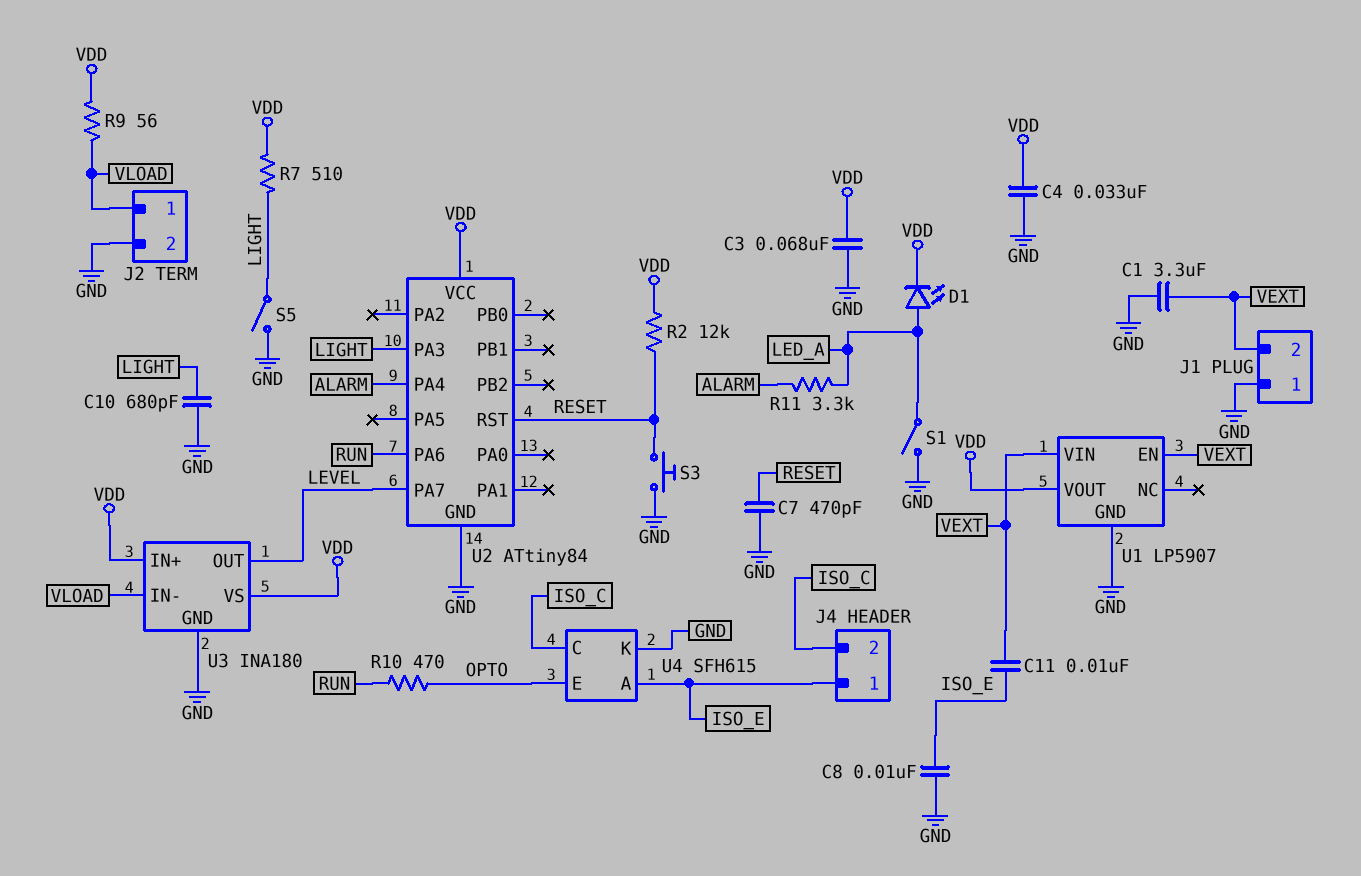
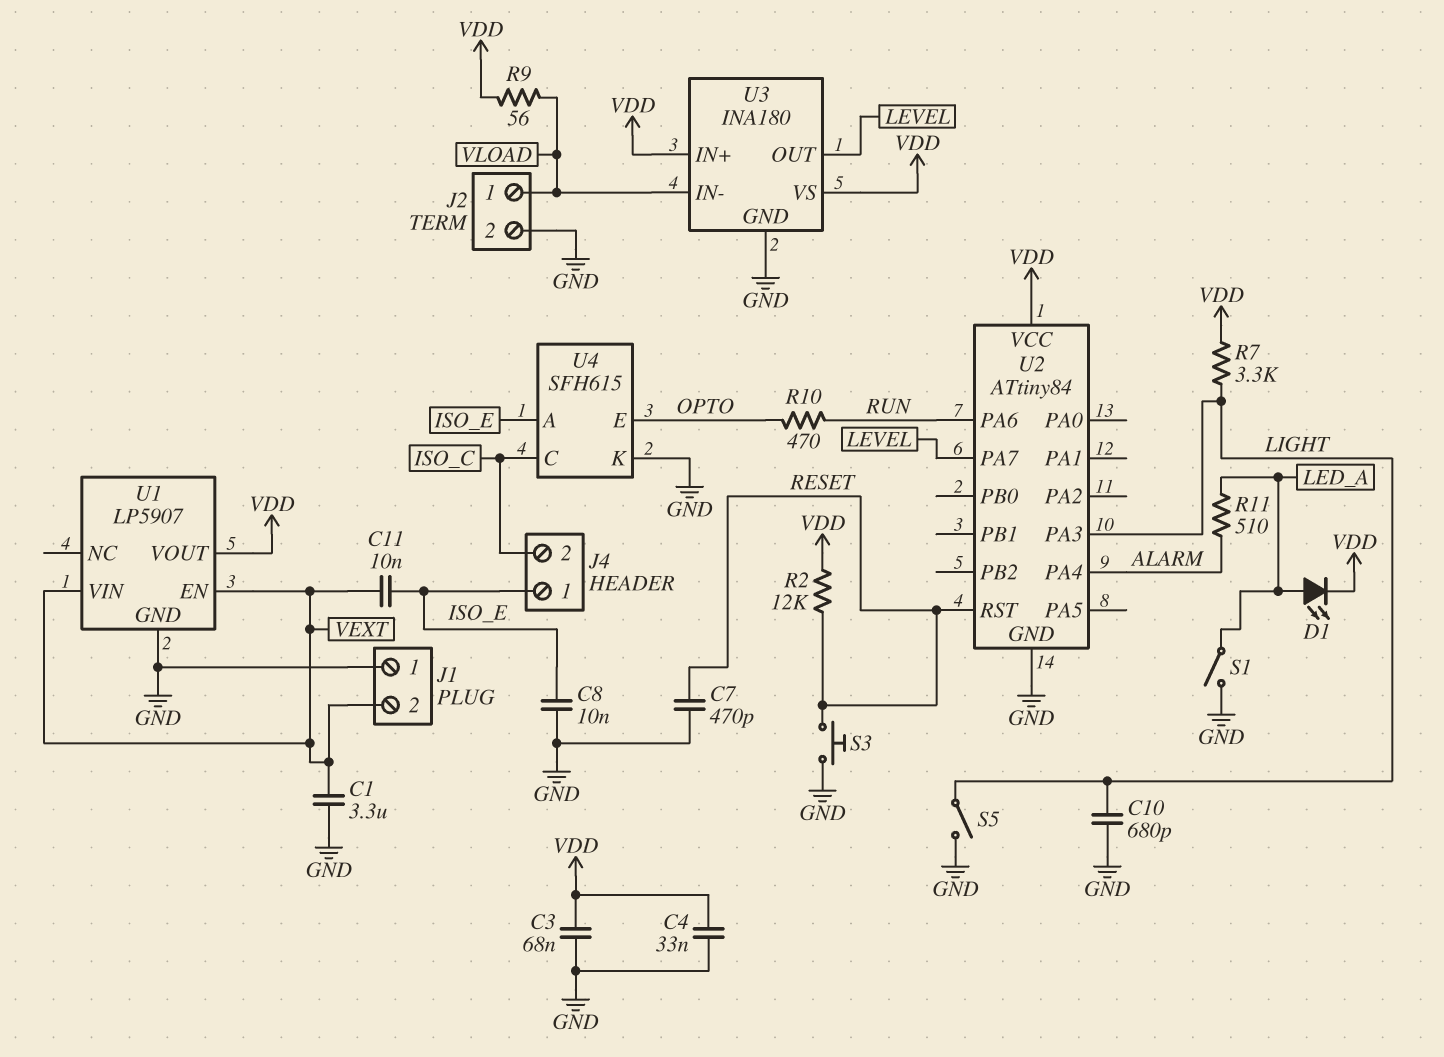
R7: 510 (LIGHT, VDD) -> 3.3k (LIGHT, VDD)
R11: 3.3k (ALARM, LED_A) -> 510 (ALARM, LED_A)

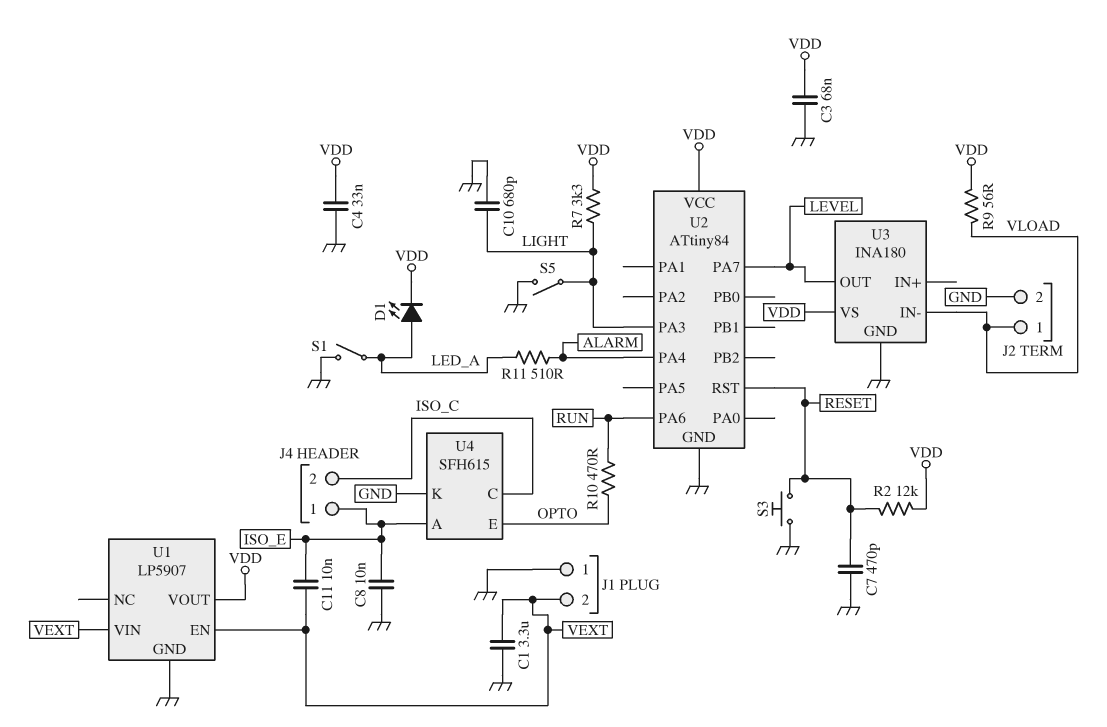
U3 pin IN+: VDD -> none

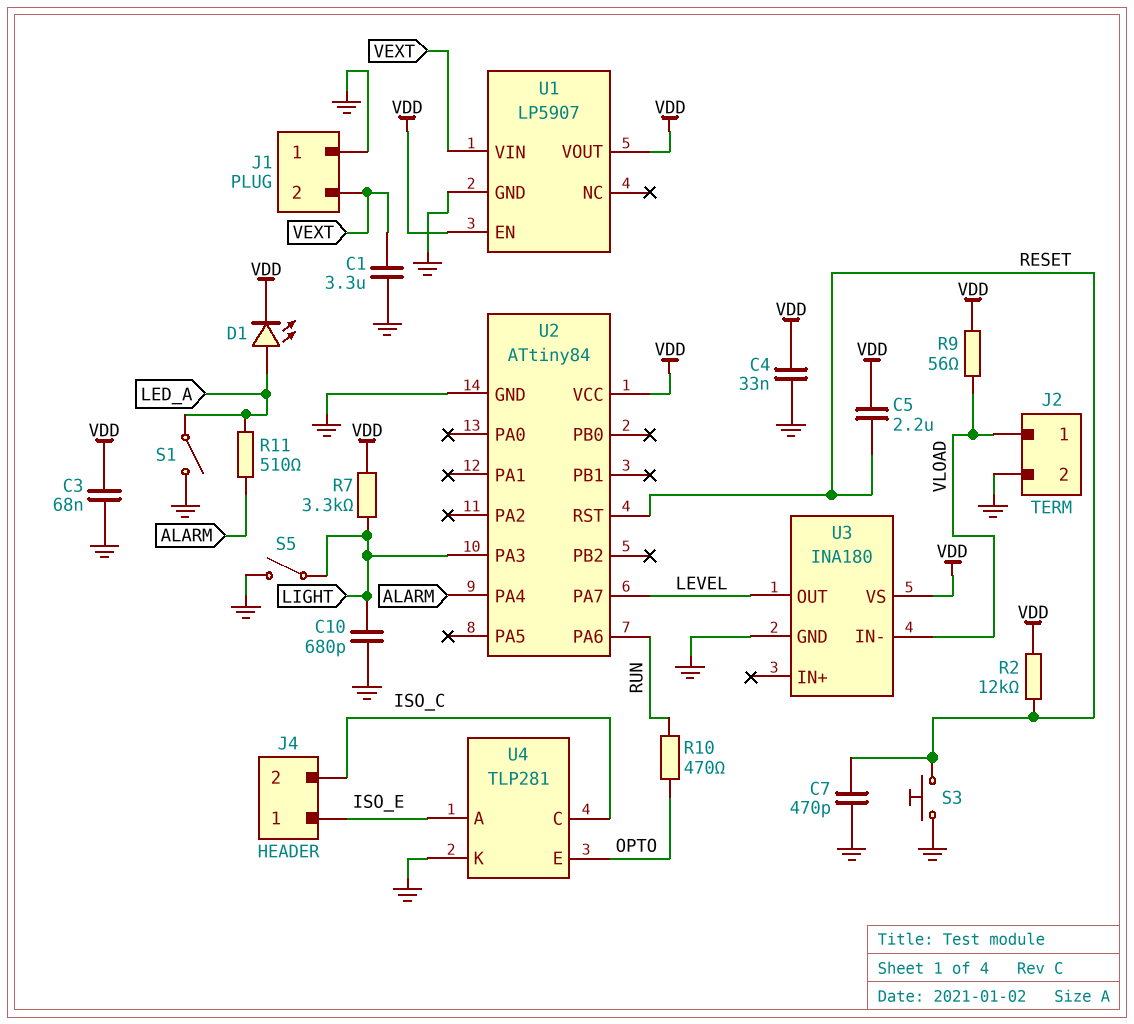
C5: none -> 2.2uF (RESET, VDD)
C8: 10nF (GND, ISO_E) -> none
C11: 10nF (ISO_E, VEXT) -> none
U1 pin EN: VEXT -> VDD
U4: SFH615 -> TLP281

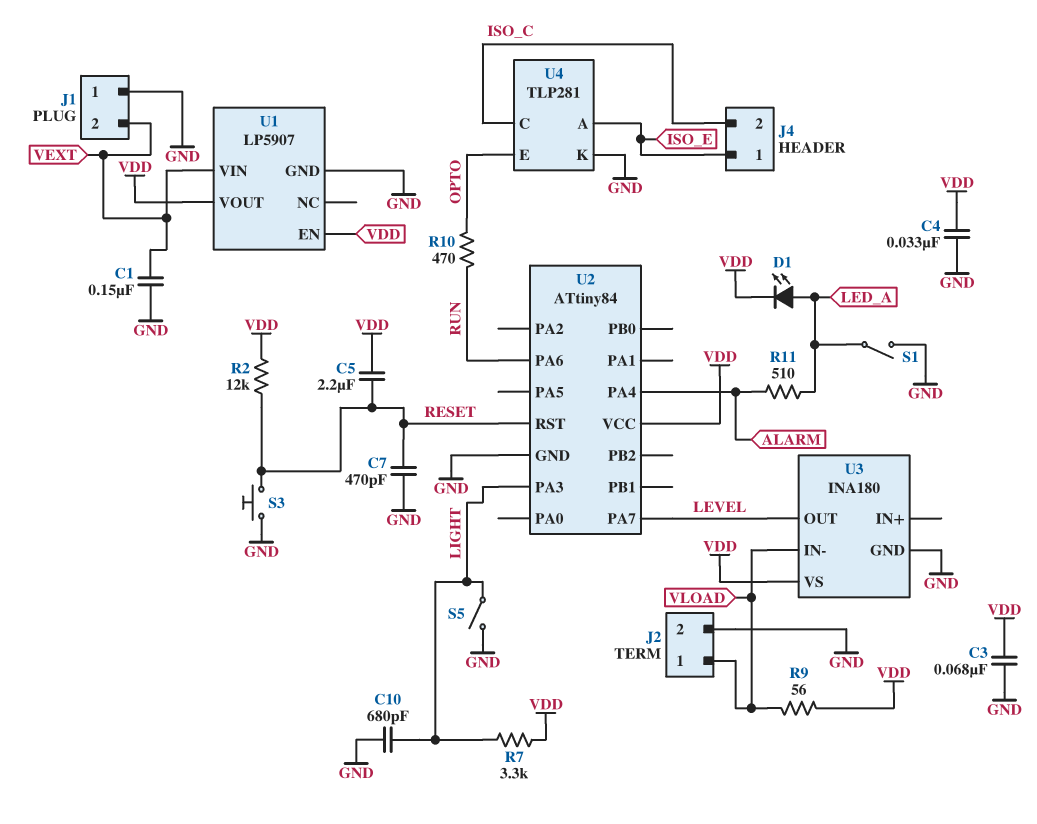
C1: 3.3uF (GND, VEXT) -> 150nF (GND, VEXT)

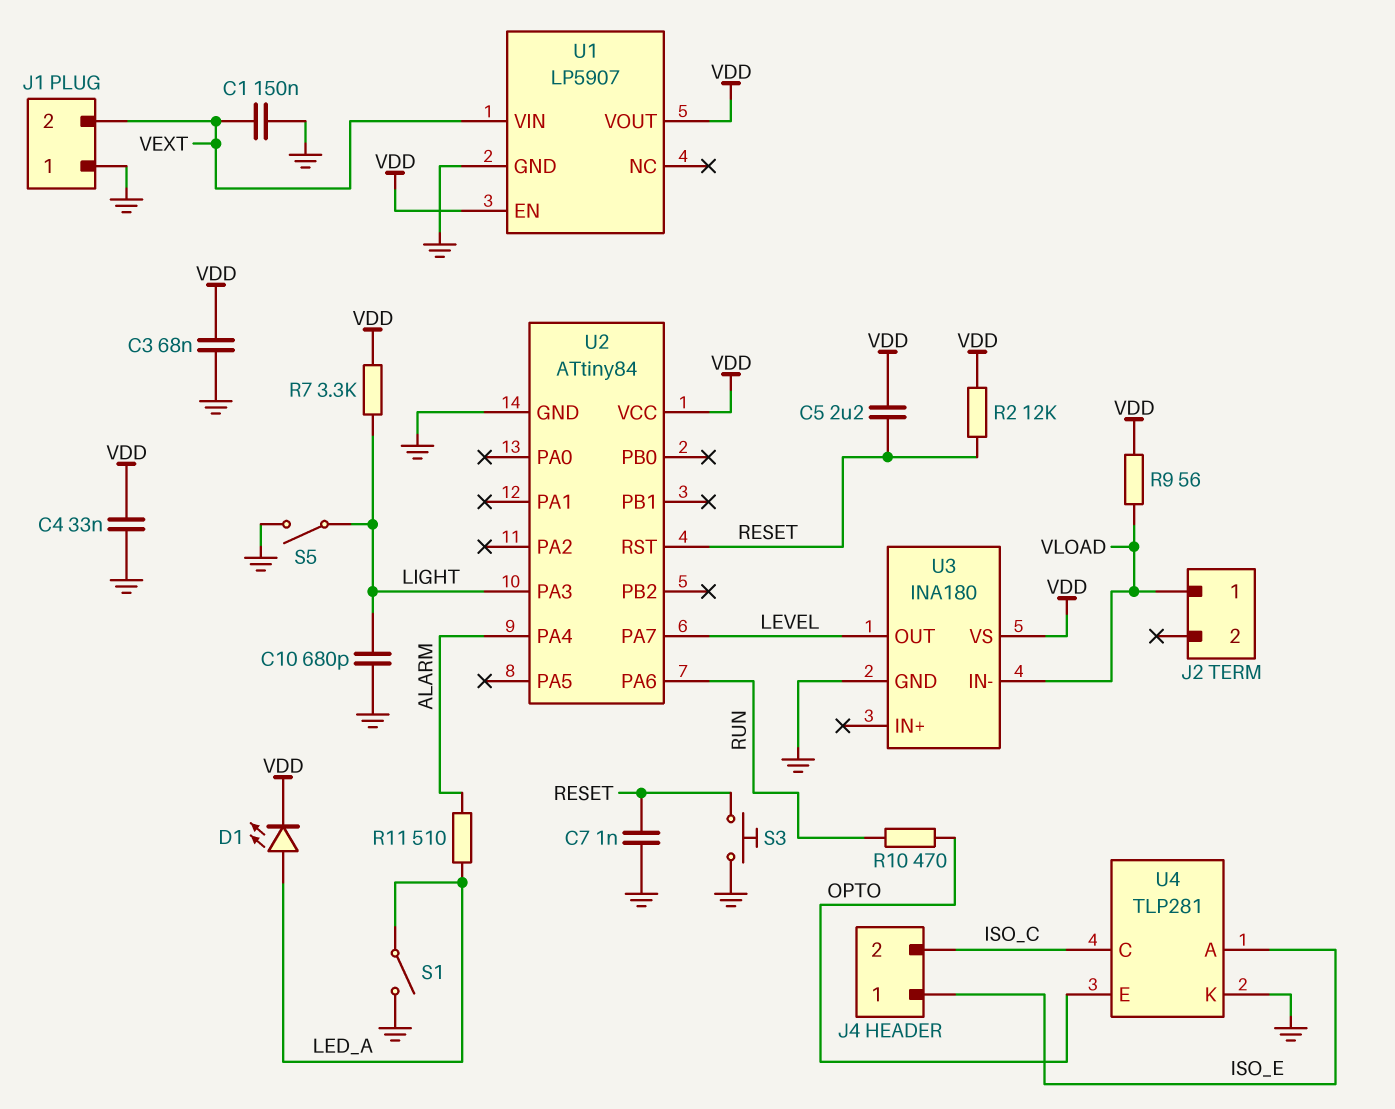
C7: 470pF (GND, RESET) -> 1nF (GND, RESET)
J2 pin 2: GND -> none

